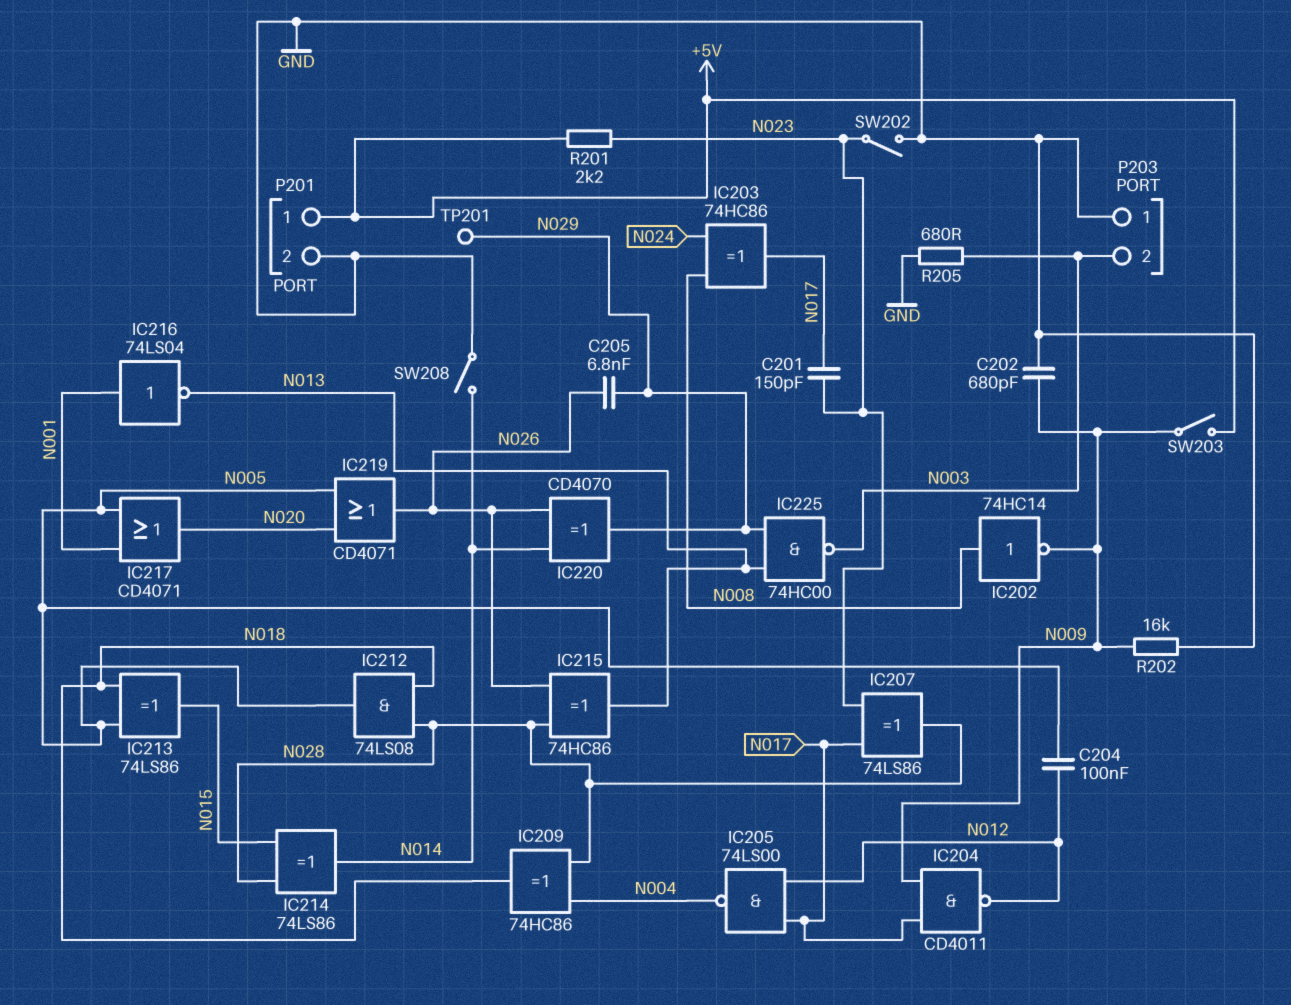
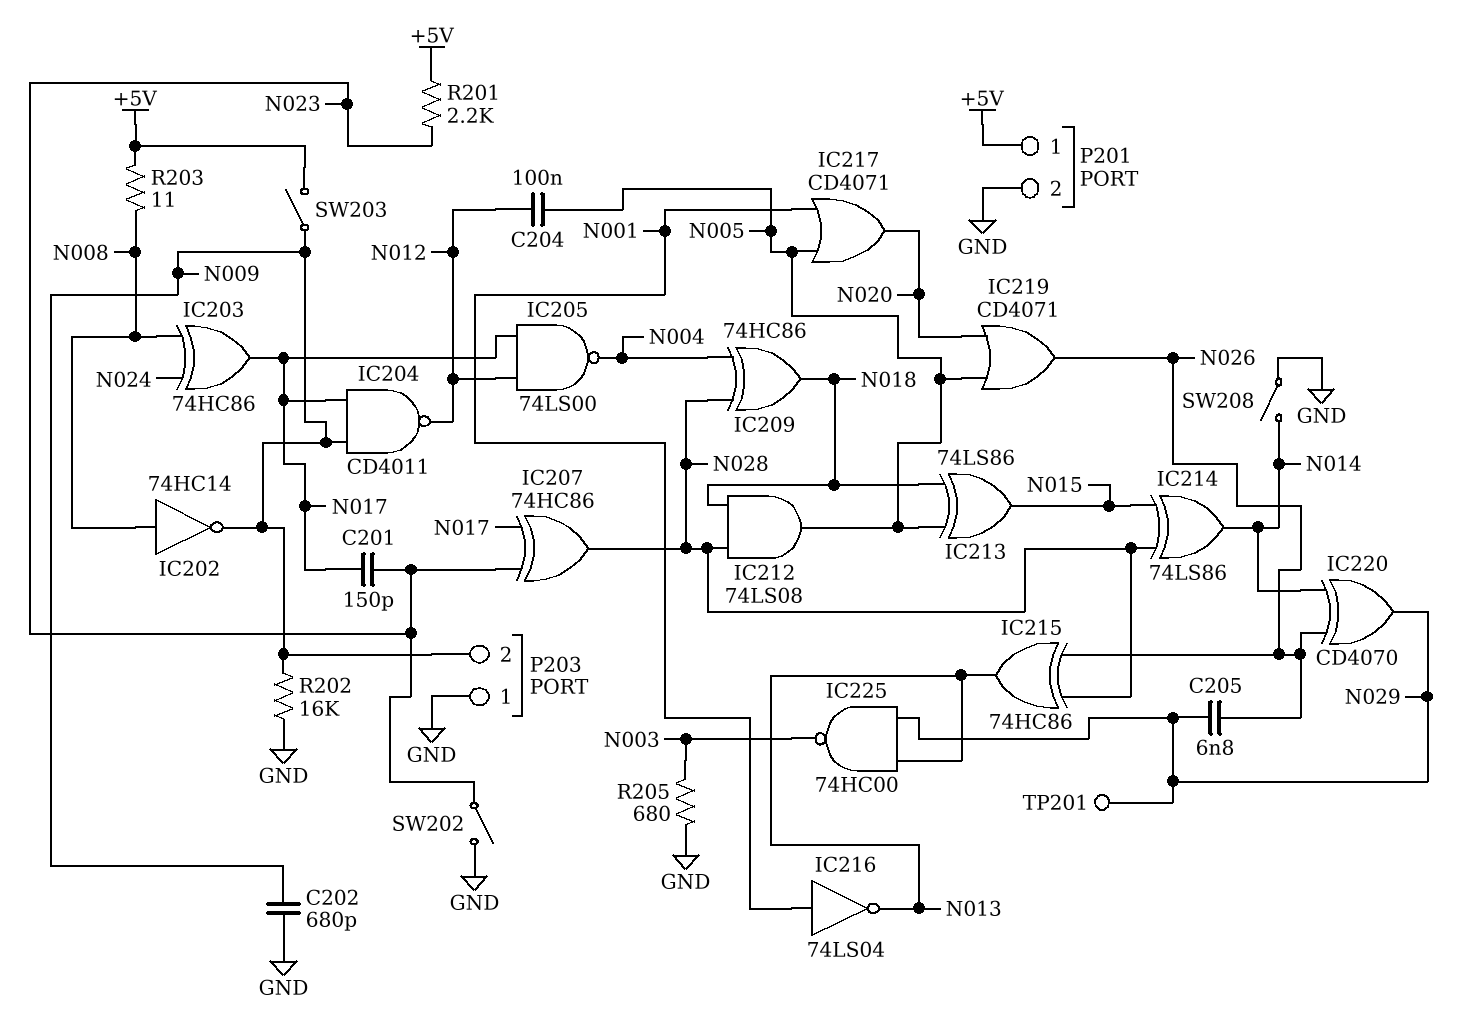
IC207: XOR 74LS86 (in N017, in N023, out N028) -> XOR 74HC86 (in N017, in N023, out N028)
P203 pin 2: N003 -> N009
R203: none -> 11 (+5V, N008)

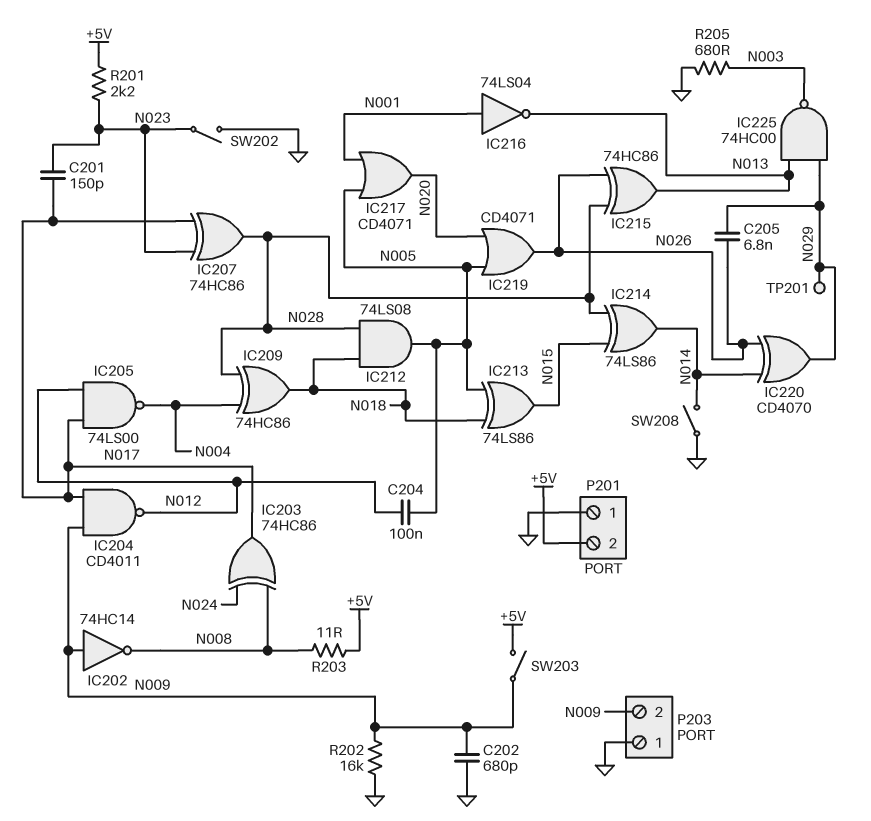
IC202: NOT 74HC14 (in N008, out N009) -> NOT 74HC14 (in N009, out N008)
P201 pin 1: +5V -> GND
P201 pin 2: GND -> +5V

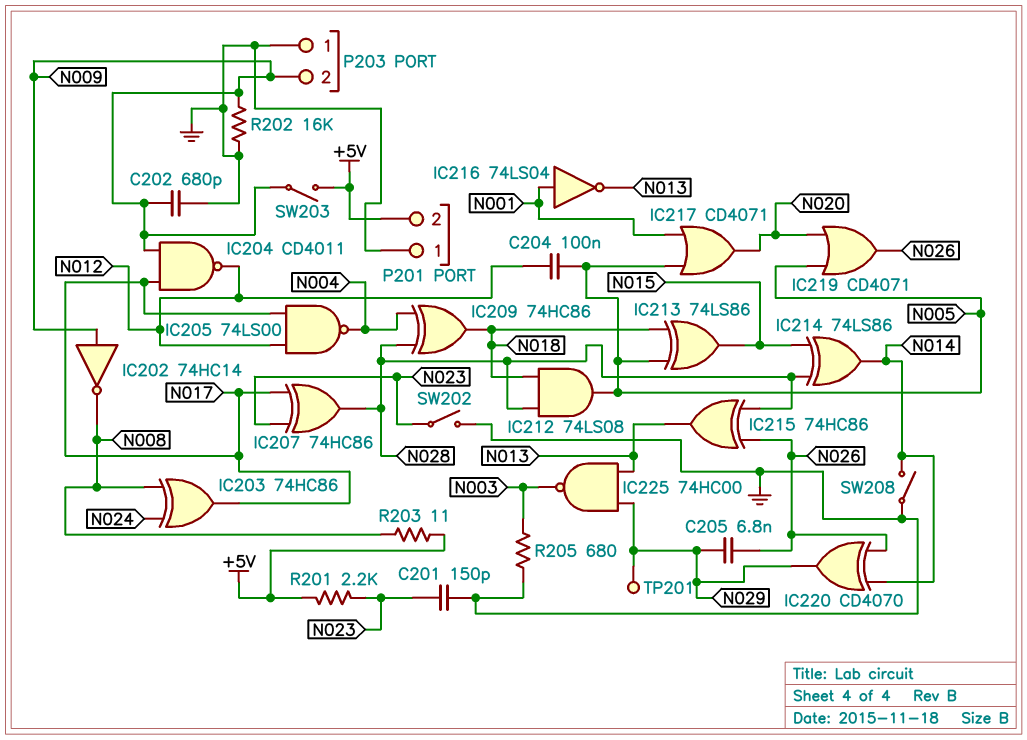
C201: 150pF (N017, N023) -> 150pF (GND, N023)

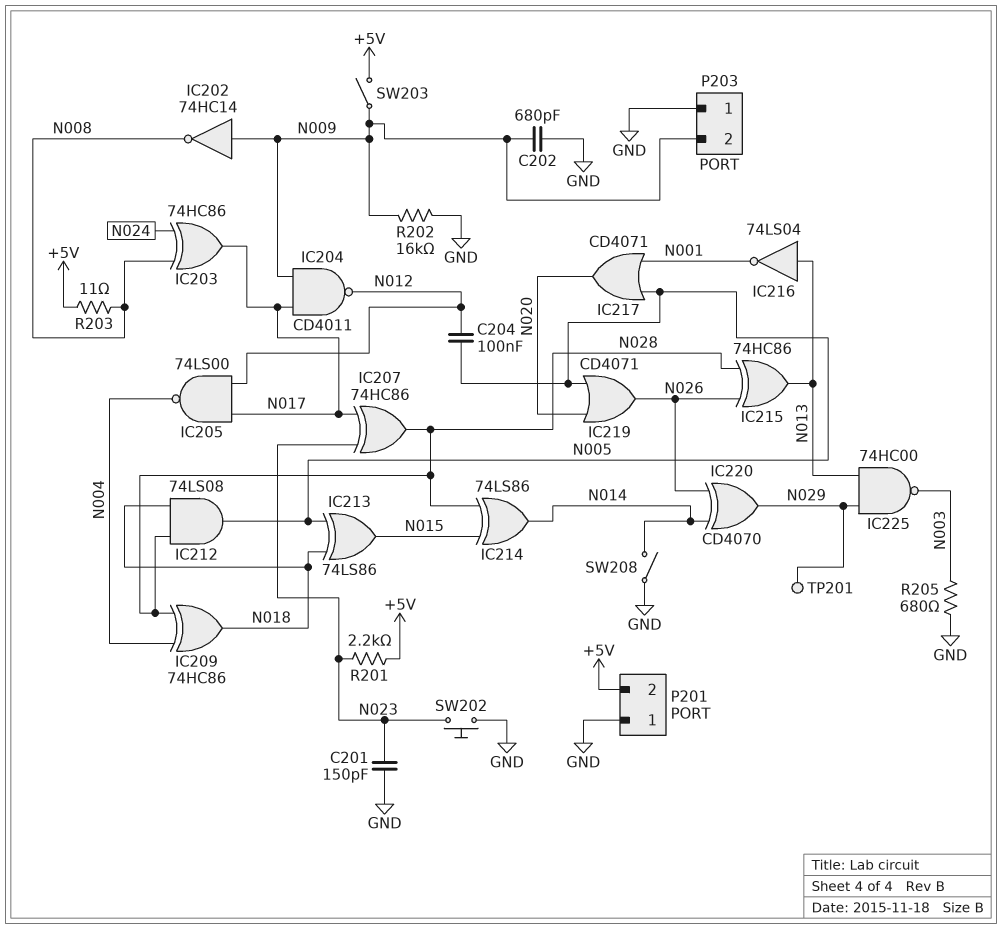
C205: 6.8nF (N026, N029) -> none
IC216: NOT 74LS04 (in N001, out N013) -> NOT 74LS04 (in N013, out N001)
SW202: switch (GND, N023) -> button (GND, N023)

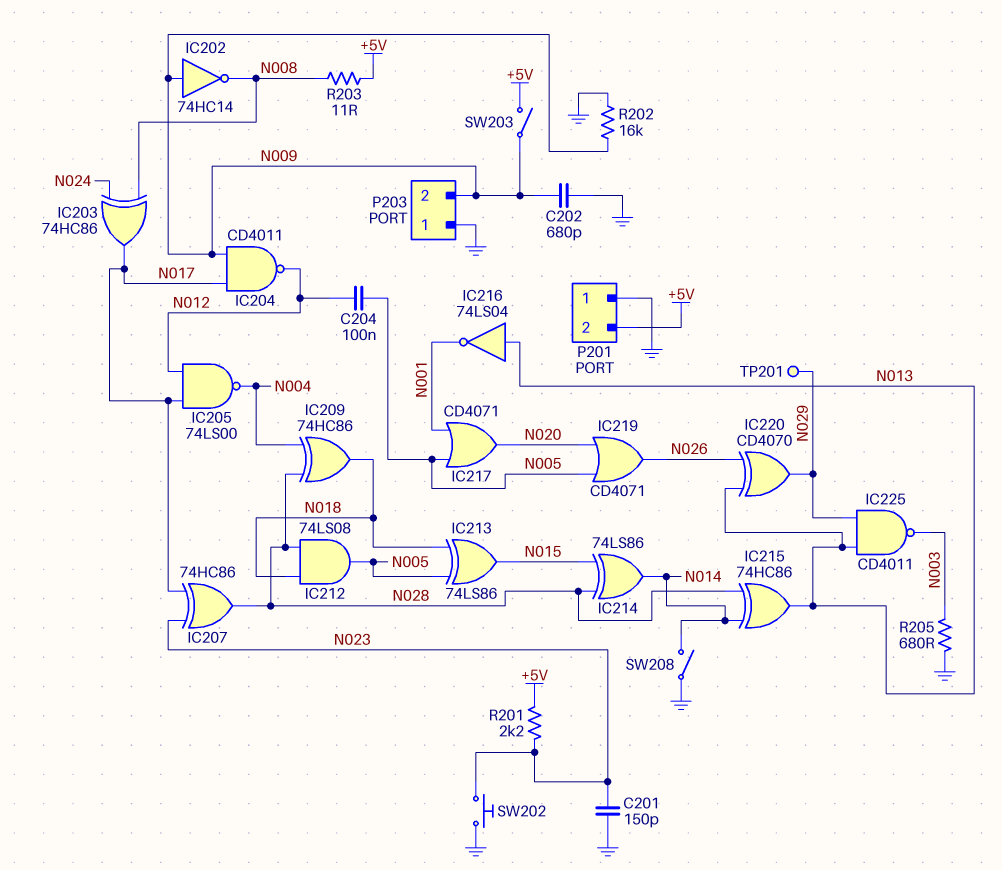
IC215: XOR 74HC86 (in N026, in N028, out N013) -> XOR 74HC86 (in N014, in N028, out N013)
IC220: XOR CD4070 (in N014, in N026, out N029) -> XOR CD4070 (in N013, in N026, out N029)
IC225: NAND 74HC00 (in N013, in N029, out N003) -> NAND CD4011 (in N013, in N029, out N003)

